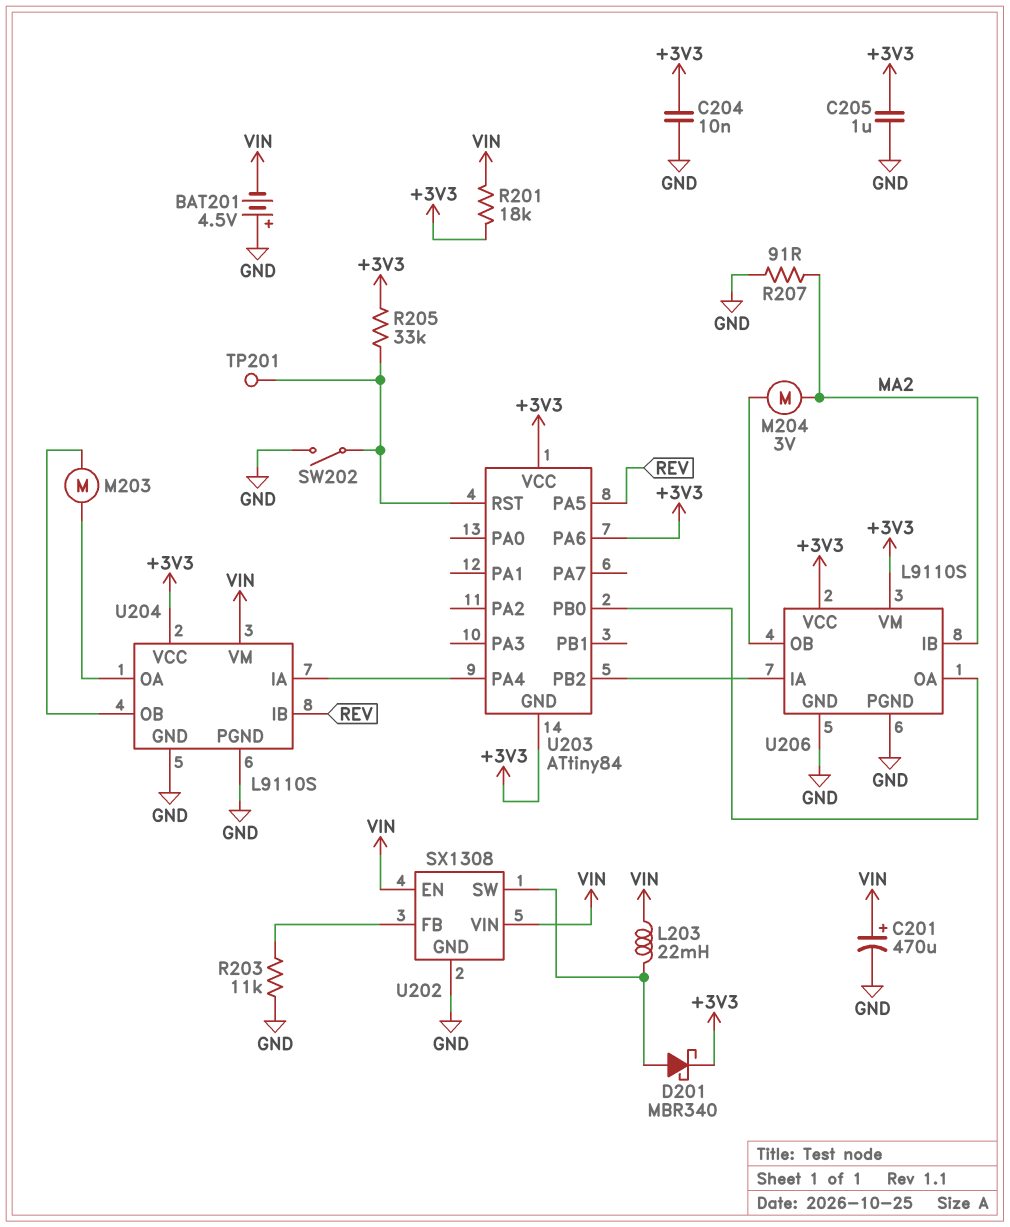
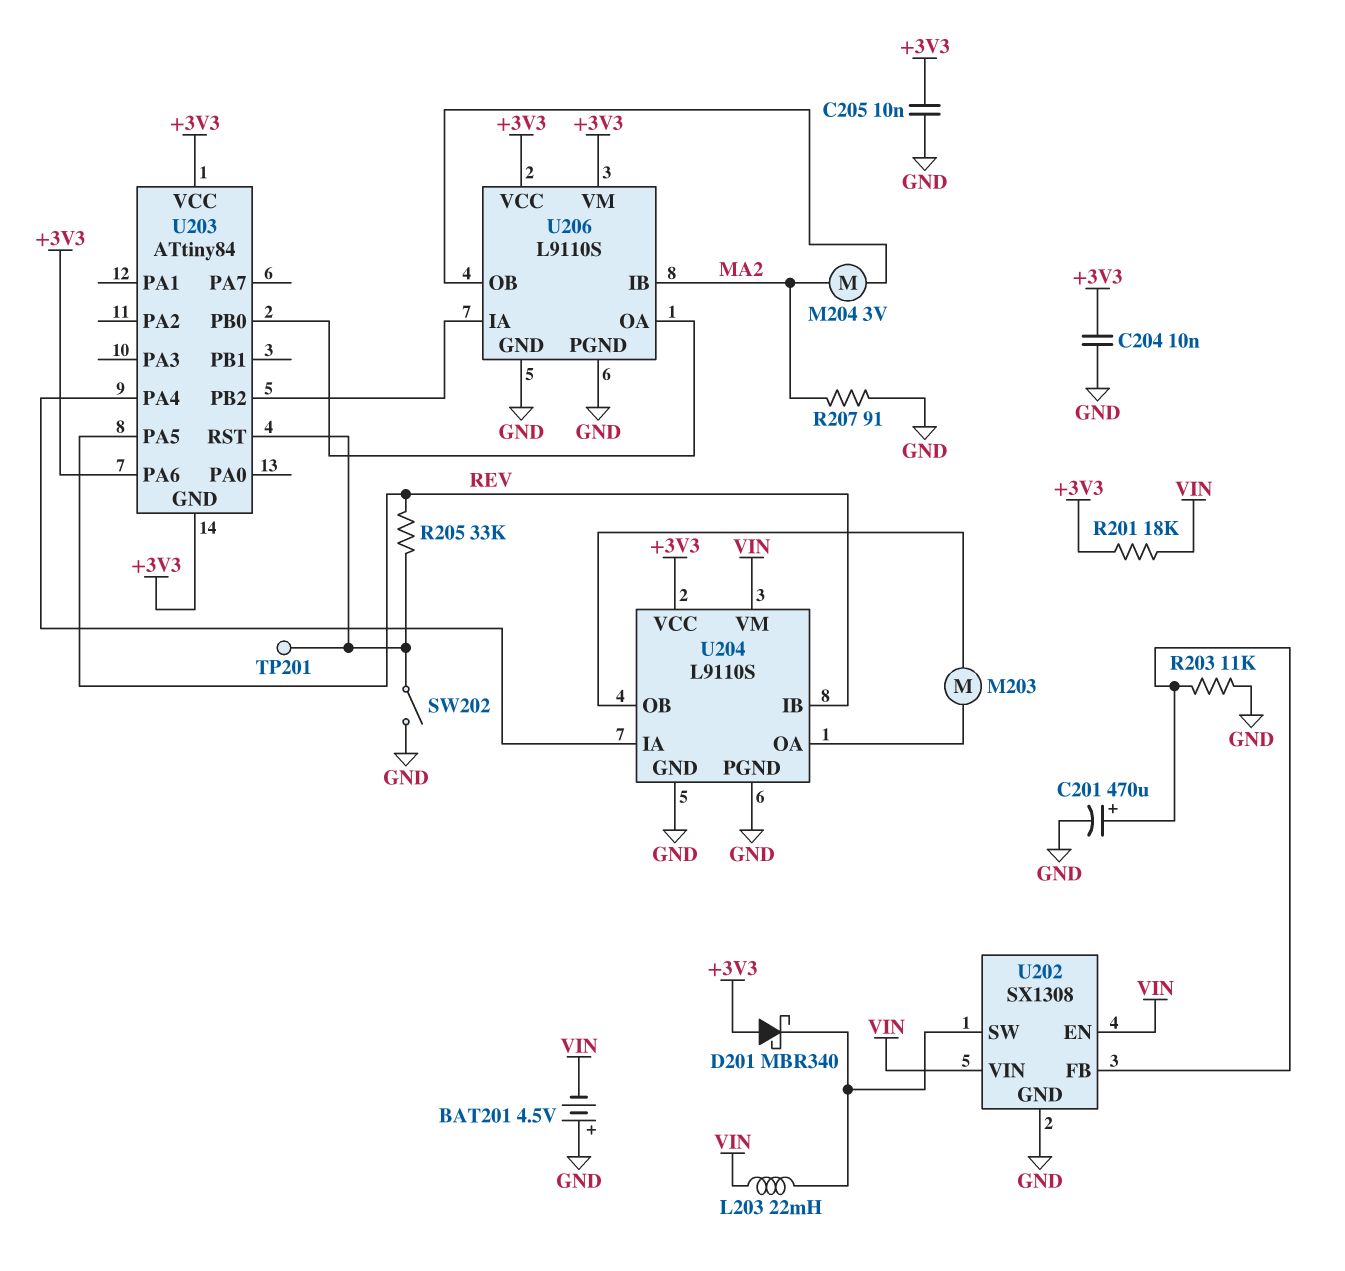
C201: 470uF (plus VIN, minus GND) -> 470uF (plus U202/FB, minus GND)
C205: 1uF (+3V3, GND) -> 10nF (+3V3, GND)
D201: schottky MBR340 (A U202/SW, K +3V3) -> schottky MBR340 (A +3V3, K U202/SW)
R205: 33k (+3V3, U203/RST) -> 33k (REV, U203/RST)

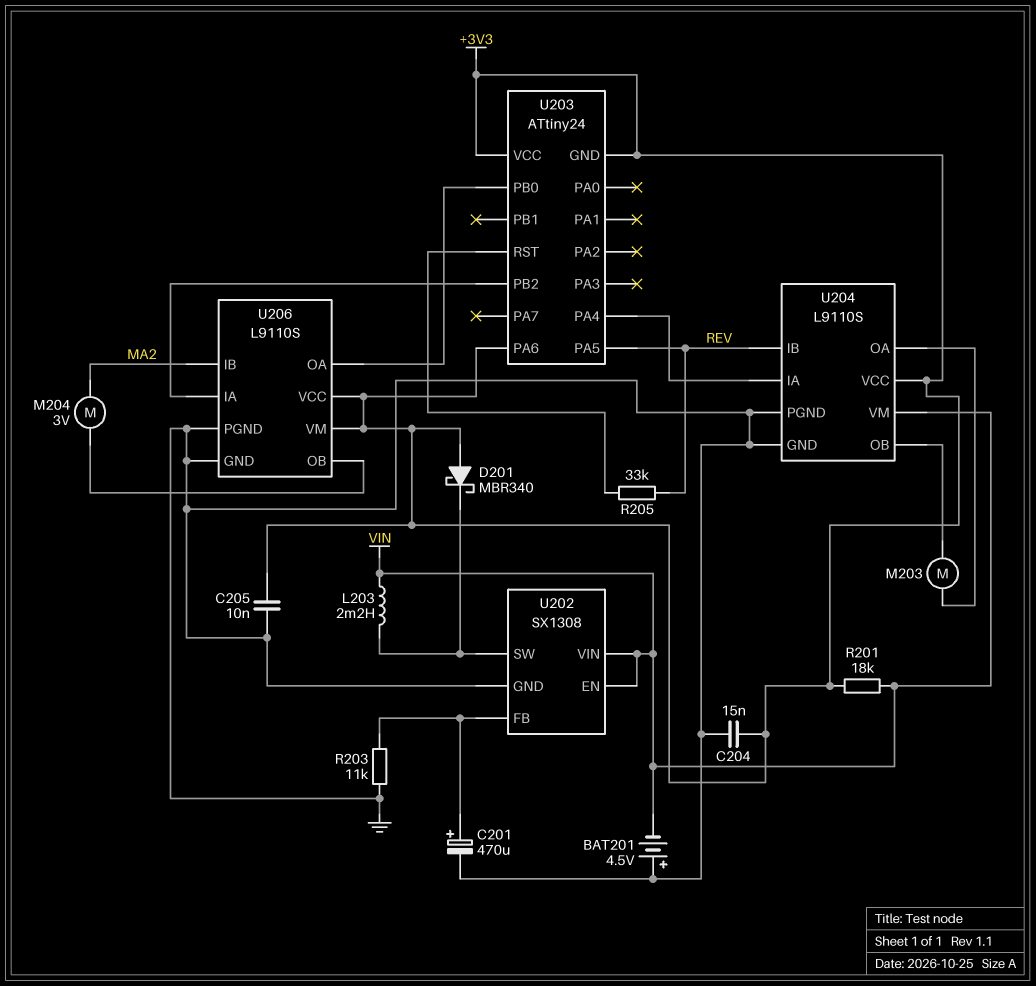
C204: 10nF (+3V3, GND) -> 15nF (+3V3, GND)
L203: 22mH (U202/SW, VIN) -> 2.2mH (U202/SW, VIN)
R207: 91 (GND, MA2) -> none
SW202: switch (GND, U203/RST) -> none
TP201: test point (U203/RST) -> none
U203: ATtiny84 -> ATtiny24

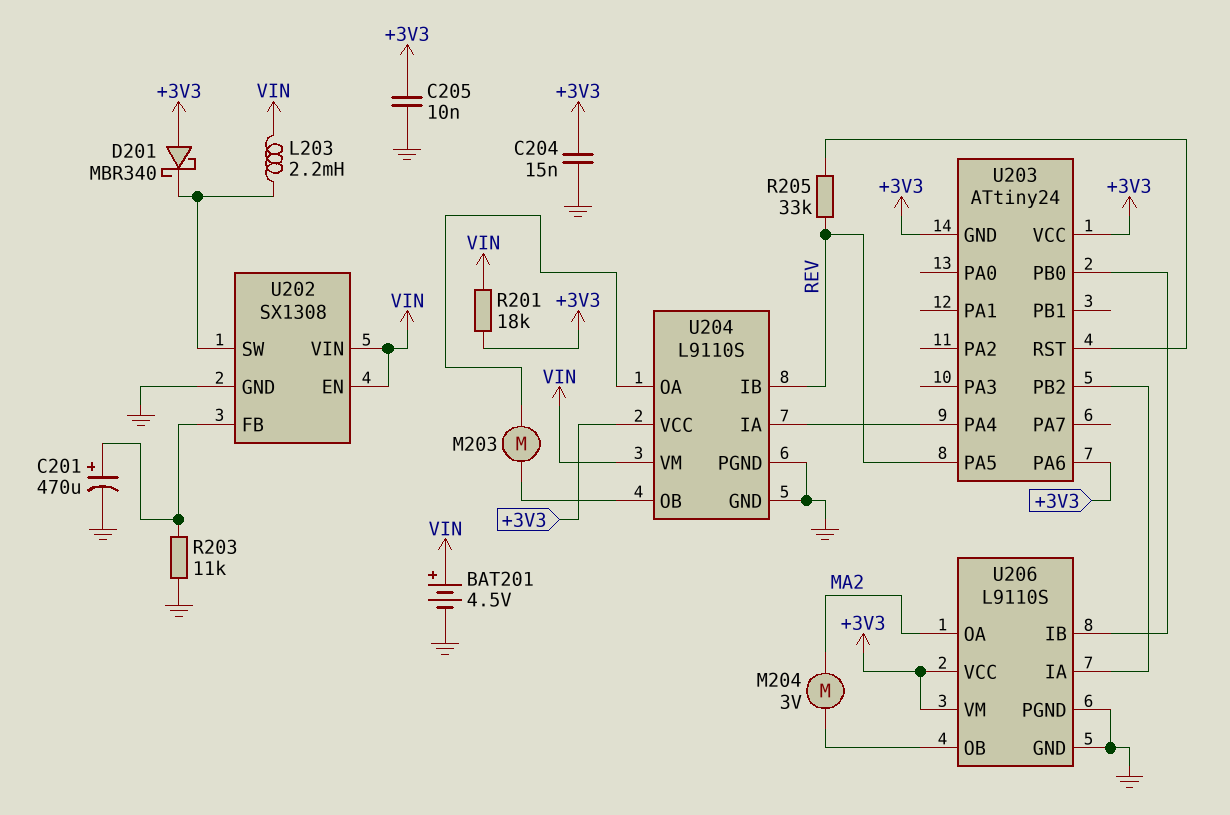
BAT201: 4.5V (plus GND, minus VIN) -> 4.5V (plus VIN, minus GND)
U206 pin IB: MA2 -> U203/PB0
U206 pin OA: U203/PB0 -> MA2

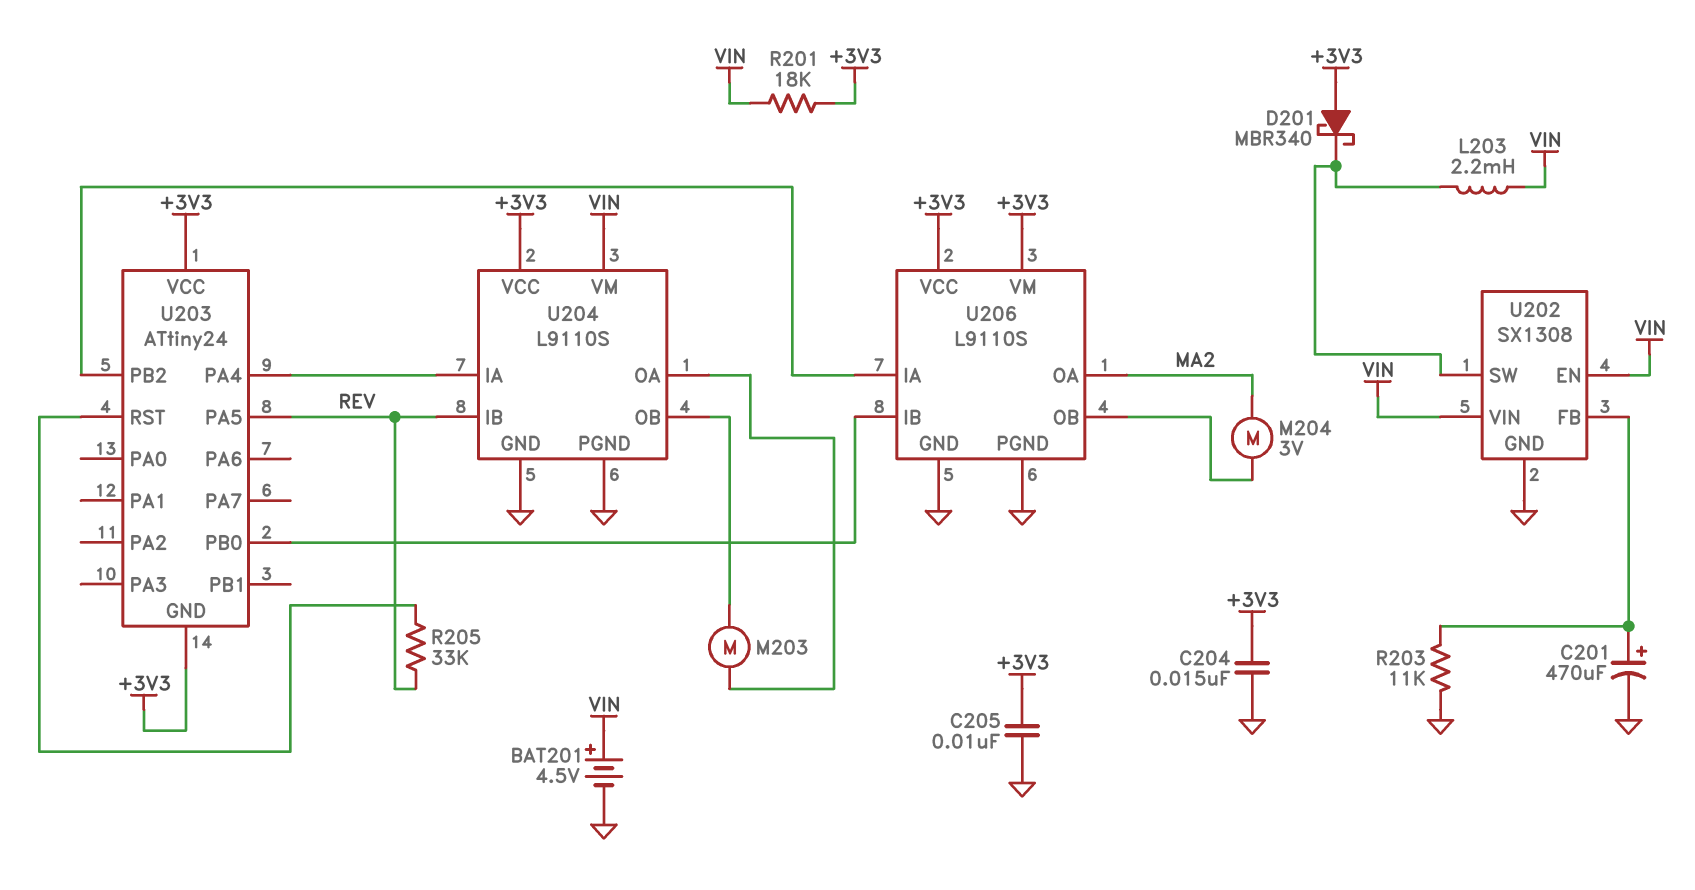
U203 pin PA6: +3V3 -> none

